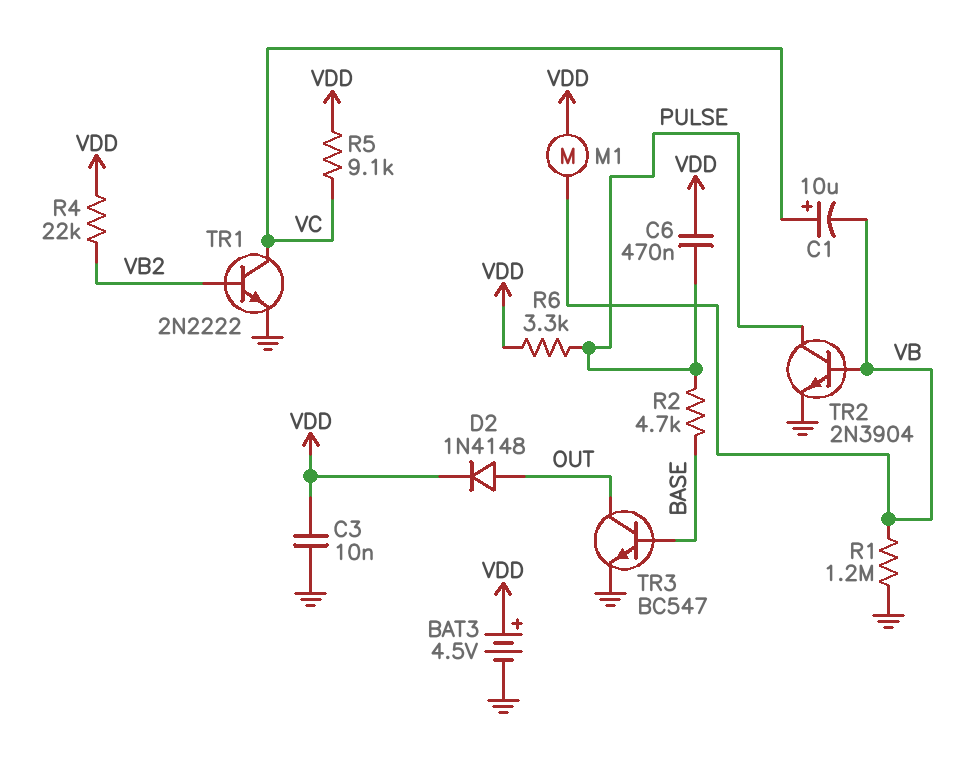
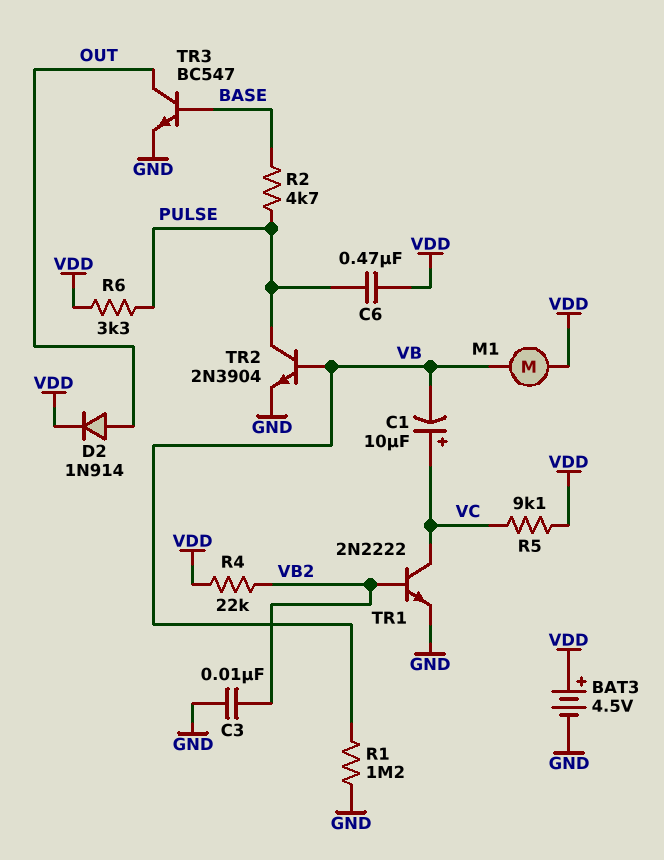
C3: 10nF (GND, VDD) -> 10nF (GND, VB2)
D2: diode 1N4148 (A OUT, K VDD) -> diode 1N914 (A OUT, K VDD)

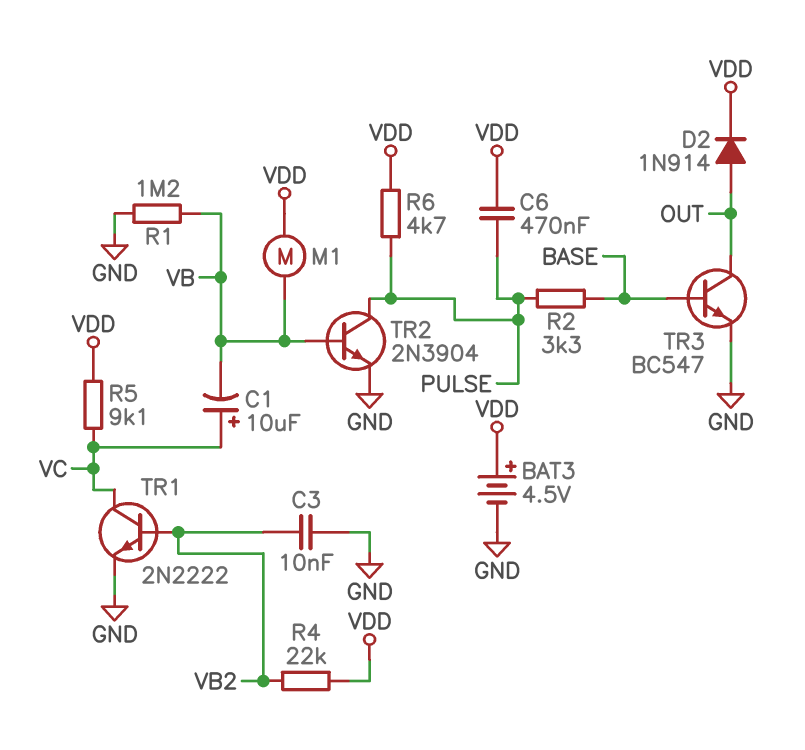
R2: 4.7k (BASE, PULSE) -> 3.3k (BASE, PULSE)
R6: 3.3k (PULSE, VDD) -> 4.7k (PULSE, VDD)

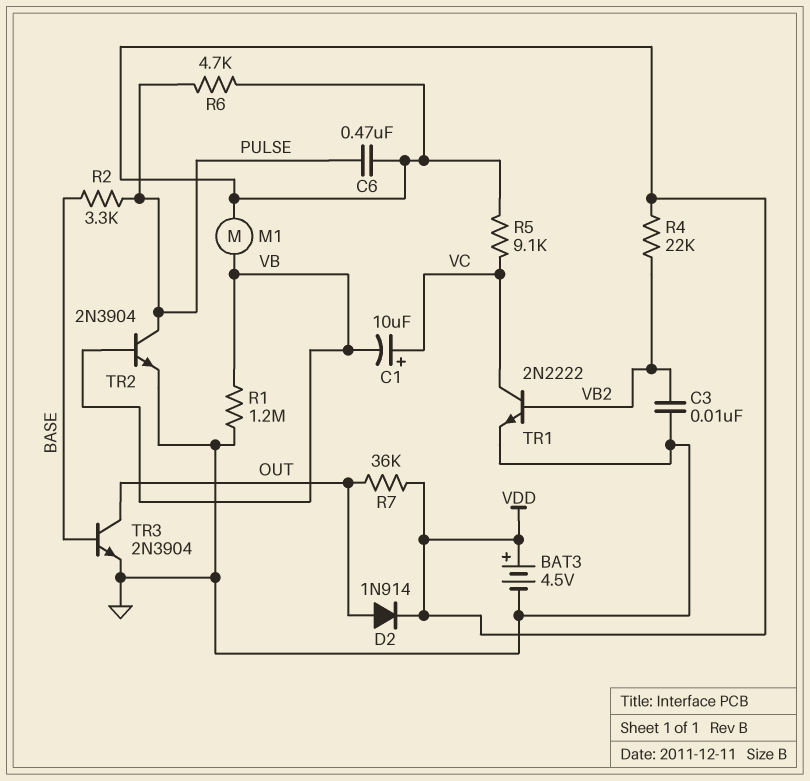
R7: none -> 36k (OUT, VDD)
TR3: NPN BC547 (B BASE, C OUT, E GND) -> NPN 2N3904 (B BASE, C OUT, E GND)

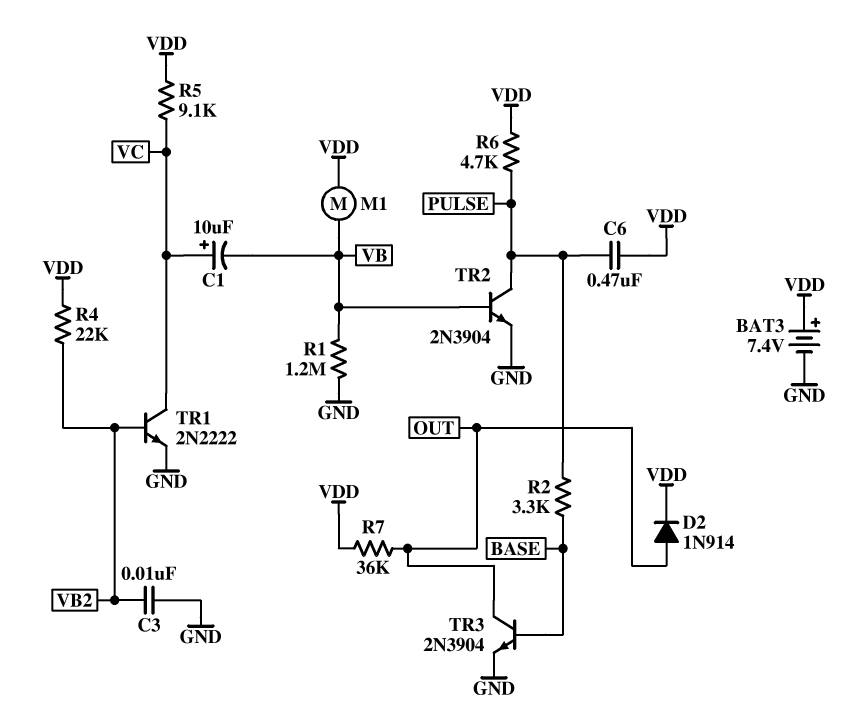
BAT3: 4.5V (plus VDD, minus GND) -> 7.4V (plus VDD, minus GND)

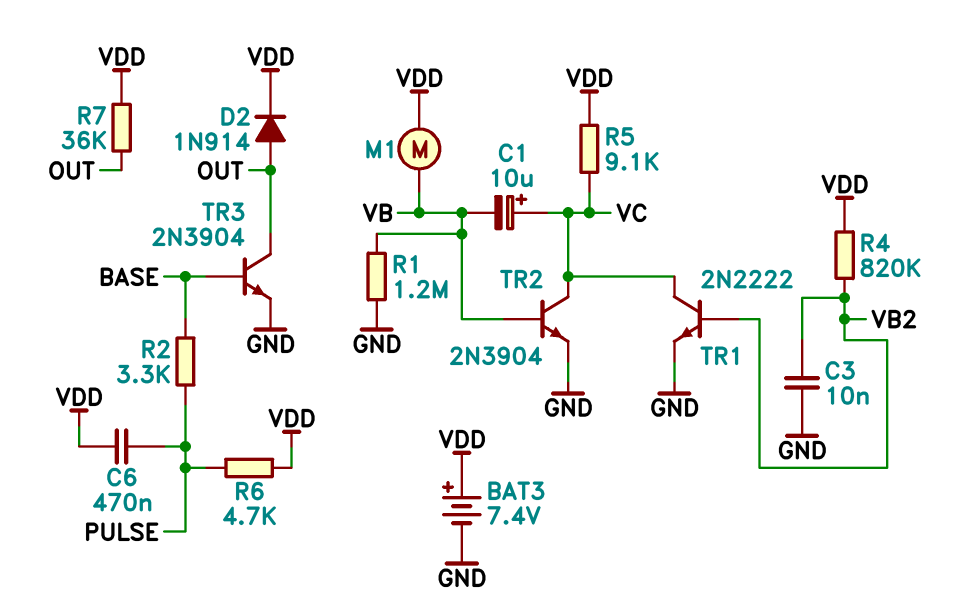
R4: 22k (VB2, VDD) -> 820k (VB2, VDD)
TR2: NPN 2N3904 (B VB, C PULSE, E GND) -> NPN 2N3904 (B VB, C VC, E GND)

